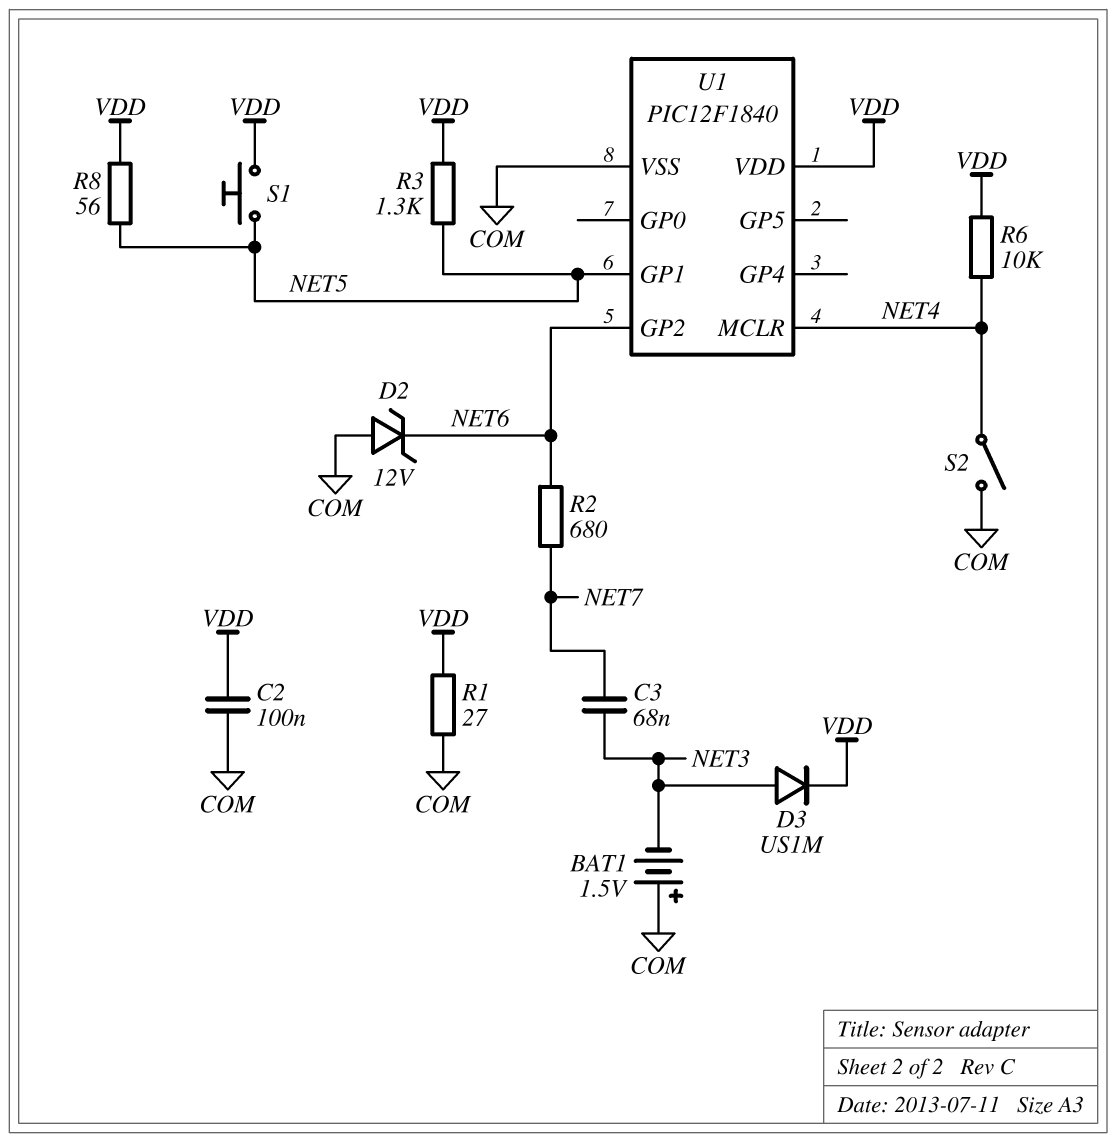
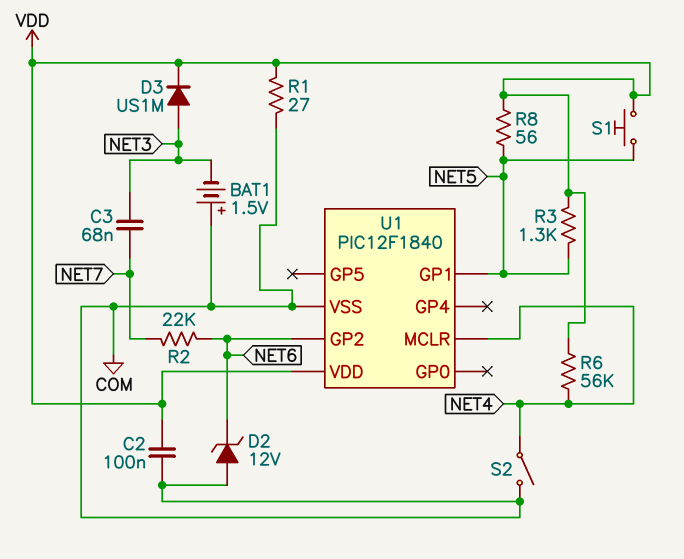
R2: 680 (NET6, NET7) -> 22k (NET6, NET7)
R6: 10k (NET4, VDD) -> 56k (NET4, VDD)

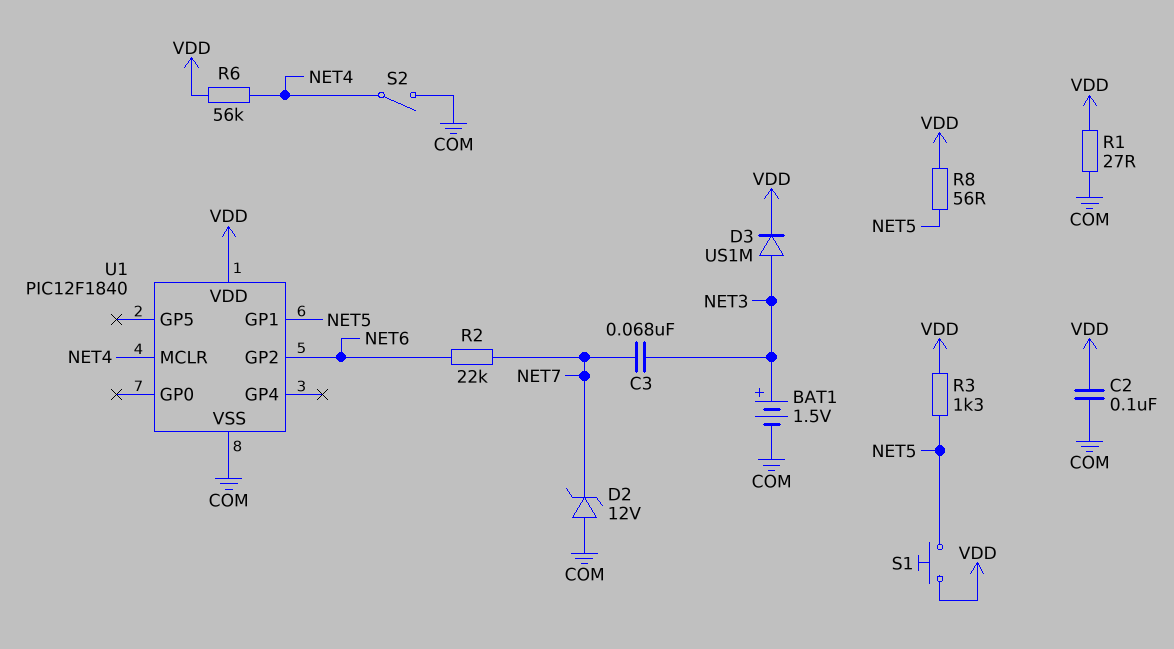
BAT1: 1.5V (plus COM, minus NET3) -> 1.5V (plus NET3, minus COM)
D2: zener 12V (A COM, K NET6) -> zener 12V (A COM, K NET7)

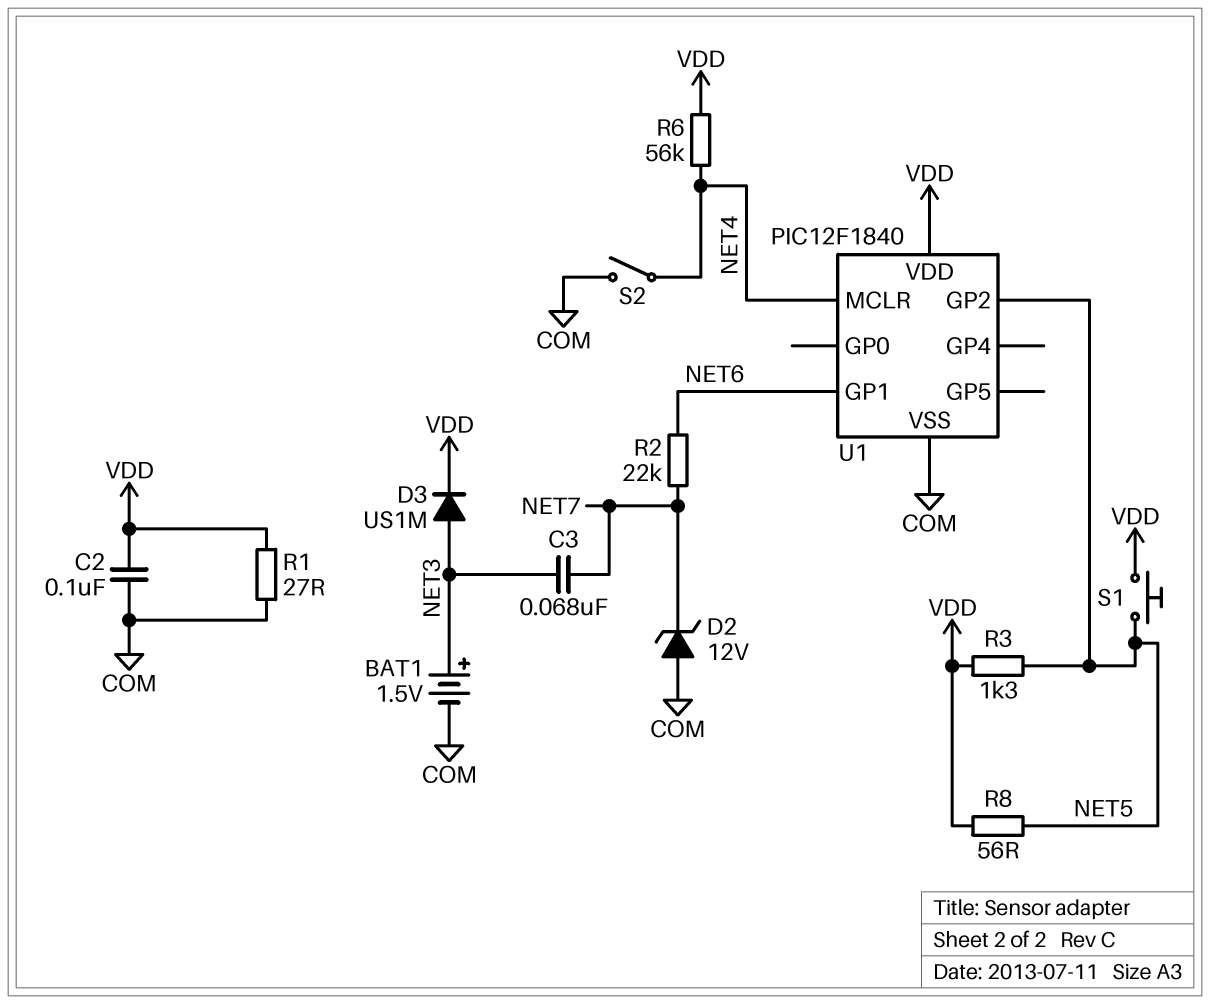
U1 pin GP1: NET5 -> NET6
U1 pin GP2: NET6 -> NET5

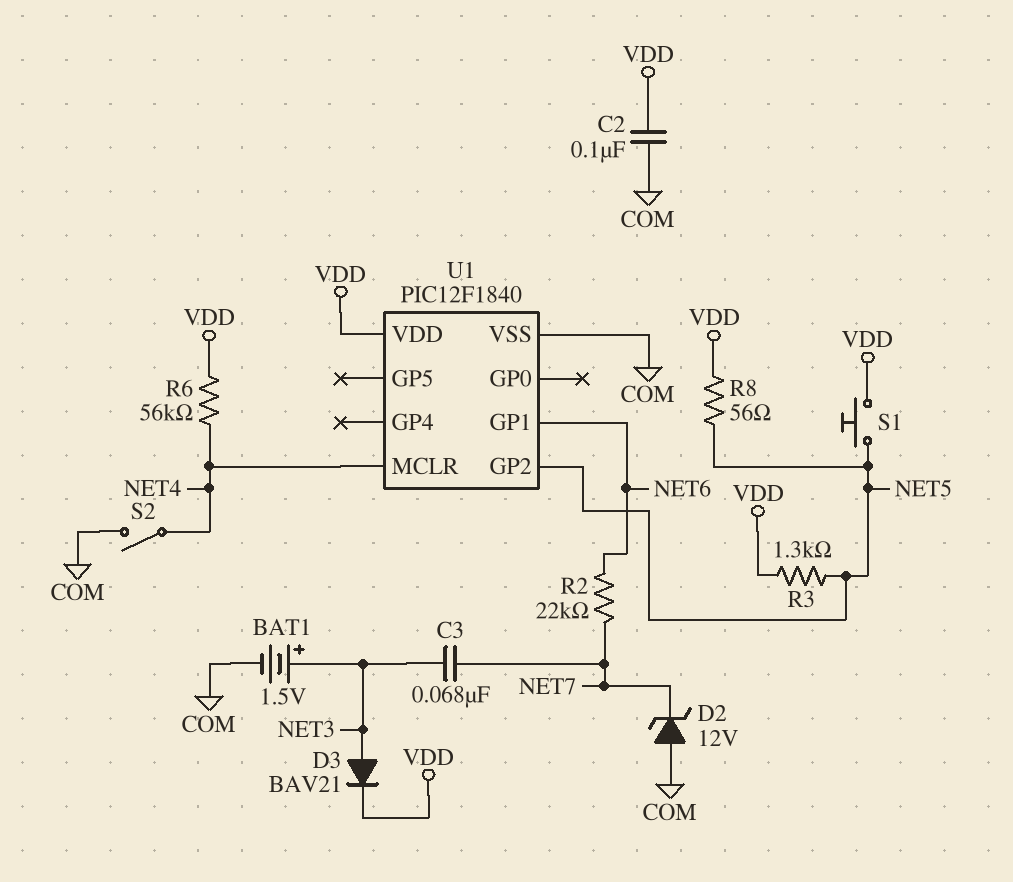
D3: diode US1M (A NET3, K VDD) -> diode BAV21 (A NET3, K VDD)
R1: 27 (COM, VDD) -> none

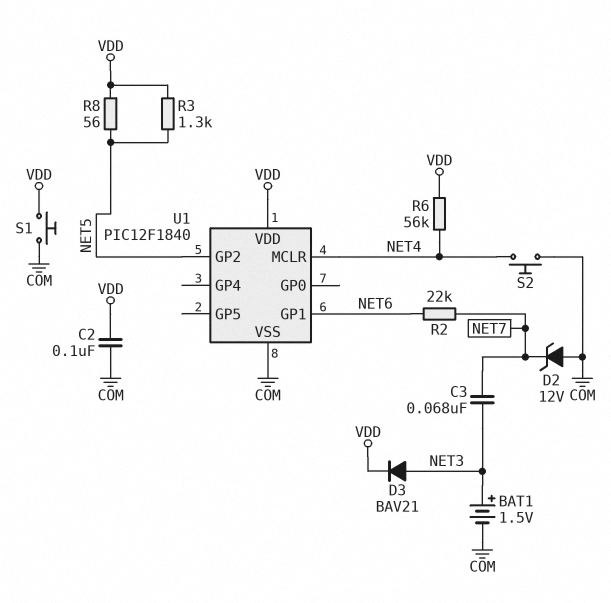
S1: button (NET5, VDD) -> button (COM, VDD)
S2: switch (COM, NET4) -> button (COM, NET4)

